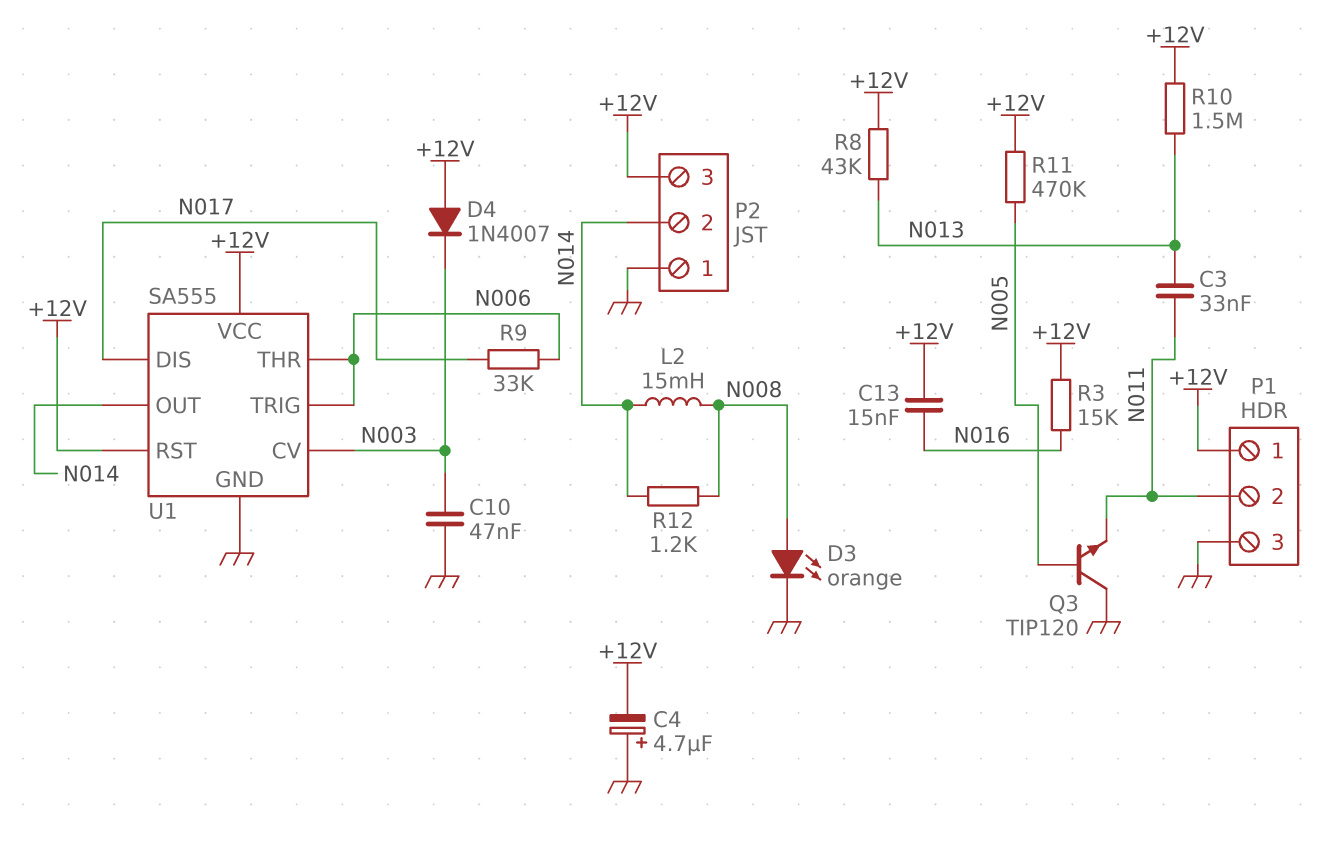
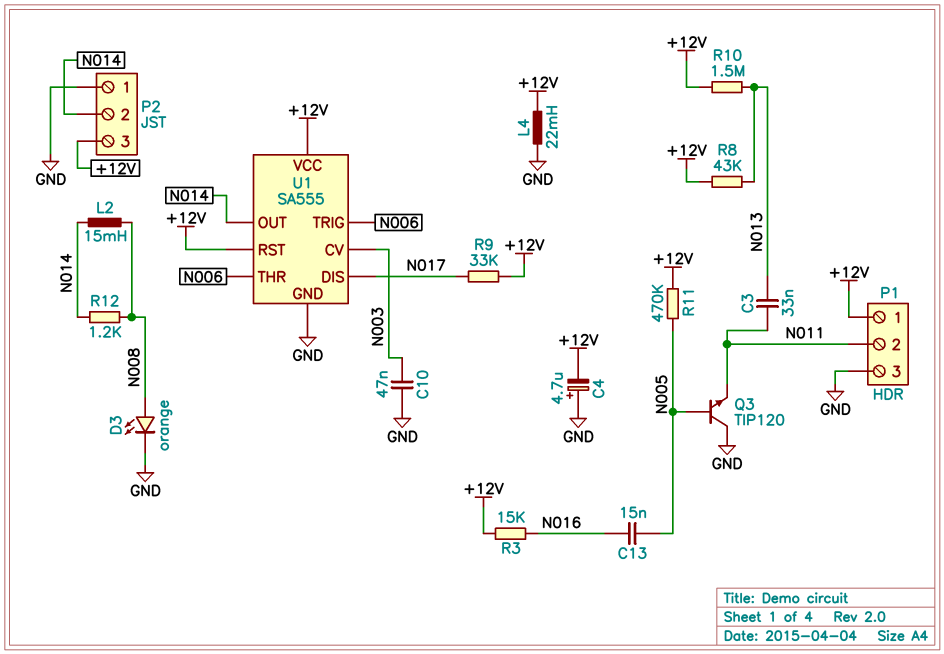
C13: 15nF (+12V, N016) -> 15nF (N005, N016)
D4: diode 1N4007 (A +12V, K N003) -> none
L4: none -> 22mH (+12V, GND)
R9: 33k (N006, N017) -> 33k (+12V, N017)

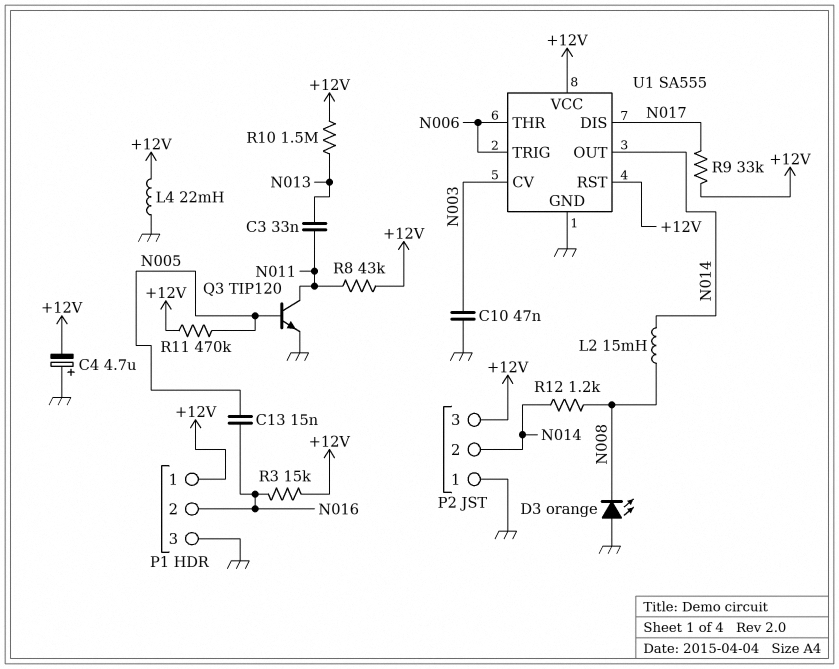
D3: LED orange (A N008, K GND) -> LED orange (A GND, K N008)
P1 pin 2: N011 -> N016
Q3: NPN TIP120 (B N005, C GND, E N011) -> NPN TIP120 (B N005, C N011, E GND)
R8: 43k (+12V, N013) -> 43k (+12V, N011)

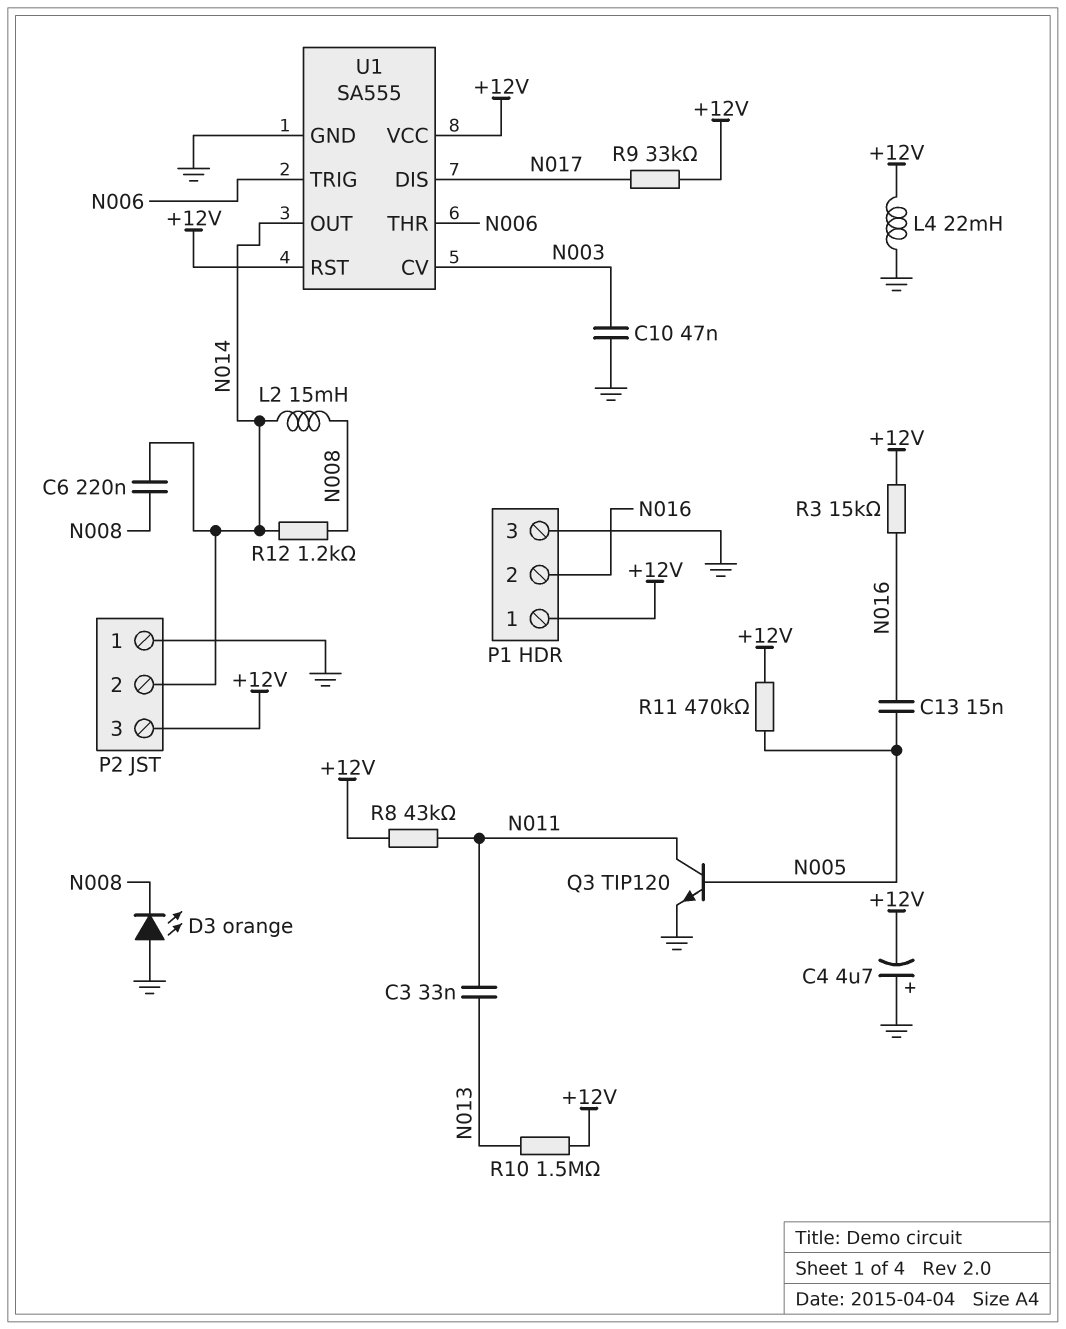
C6: none -> 220nF (N008, N014)

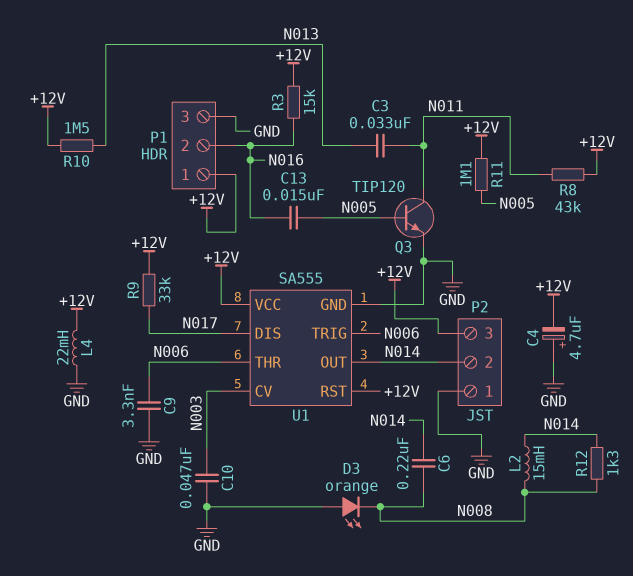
C9: none -> 3.3nF (GND, N006)
R11: 470k (+12V, N005) -> 1.1M (+12V, N005)
R12: 1.2k (N008, N014) -> 1.3k (N008, N014)

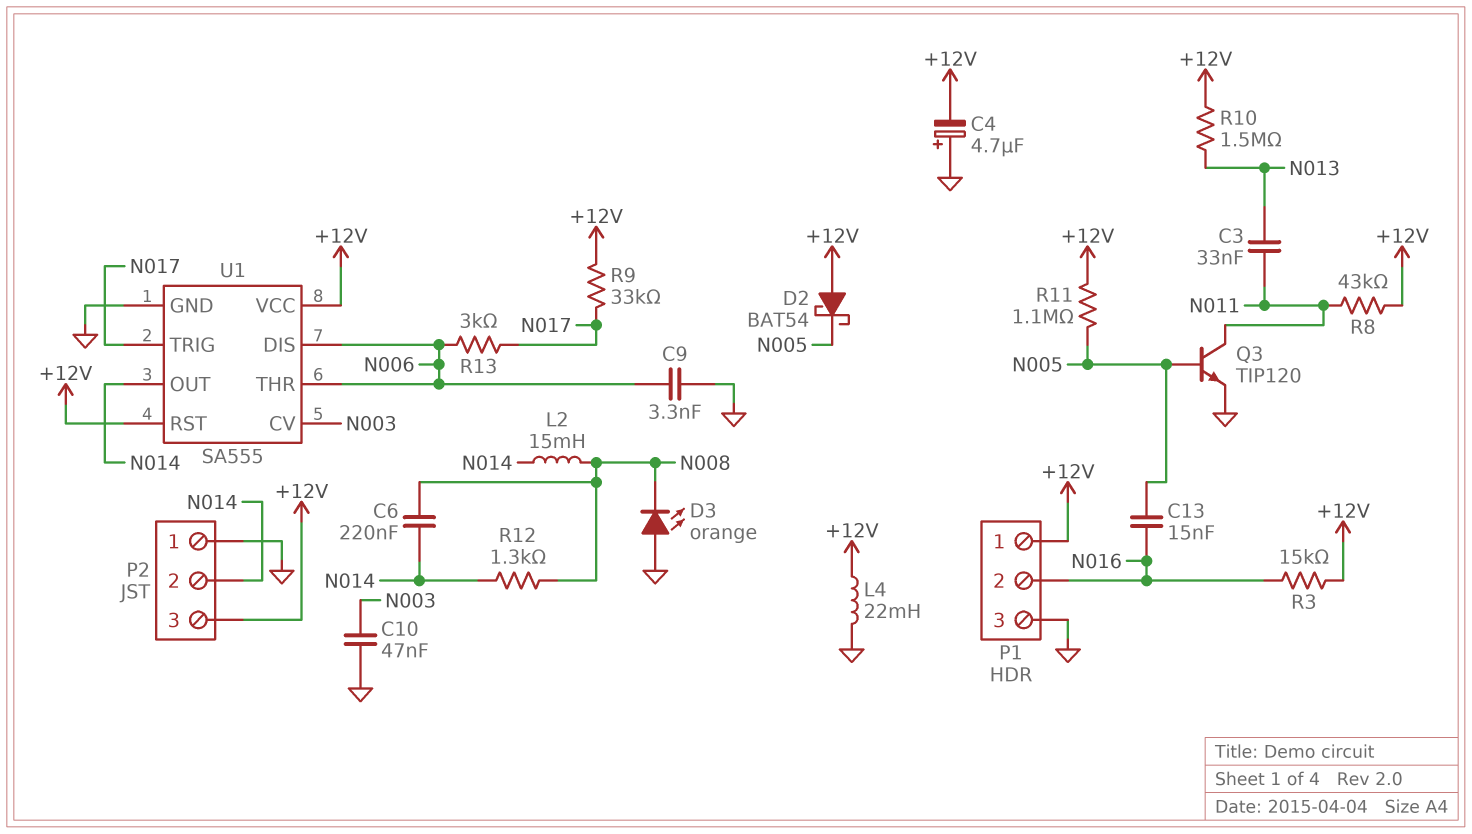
D2: none -> schottky BAT54 (A +12V, K N005)
R13: none -> 3k (N006, N017)
U1 pin DIS: N017 -> N006
U1 pin TRIG: N006 -> N017

